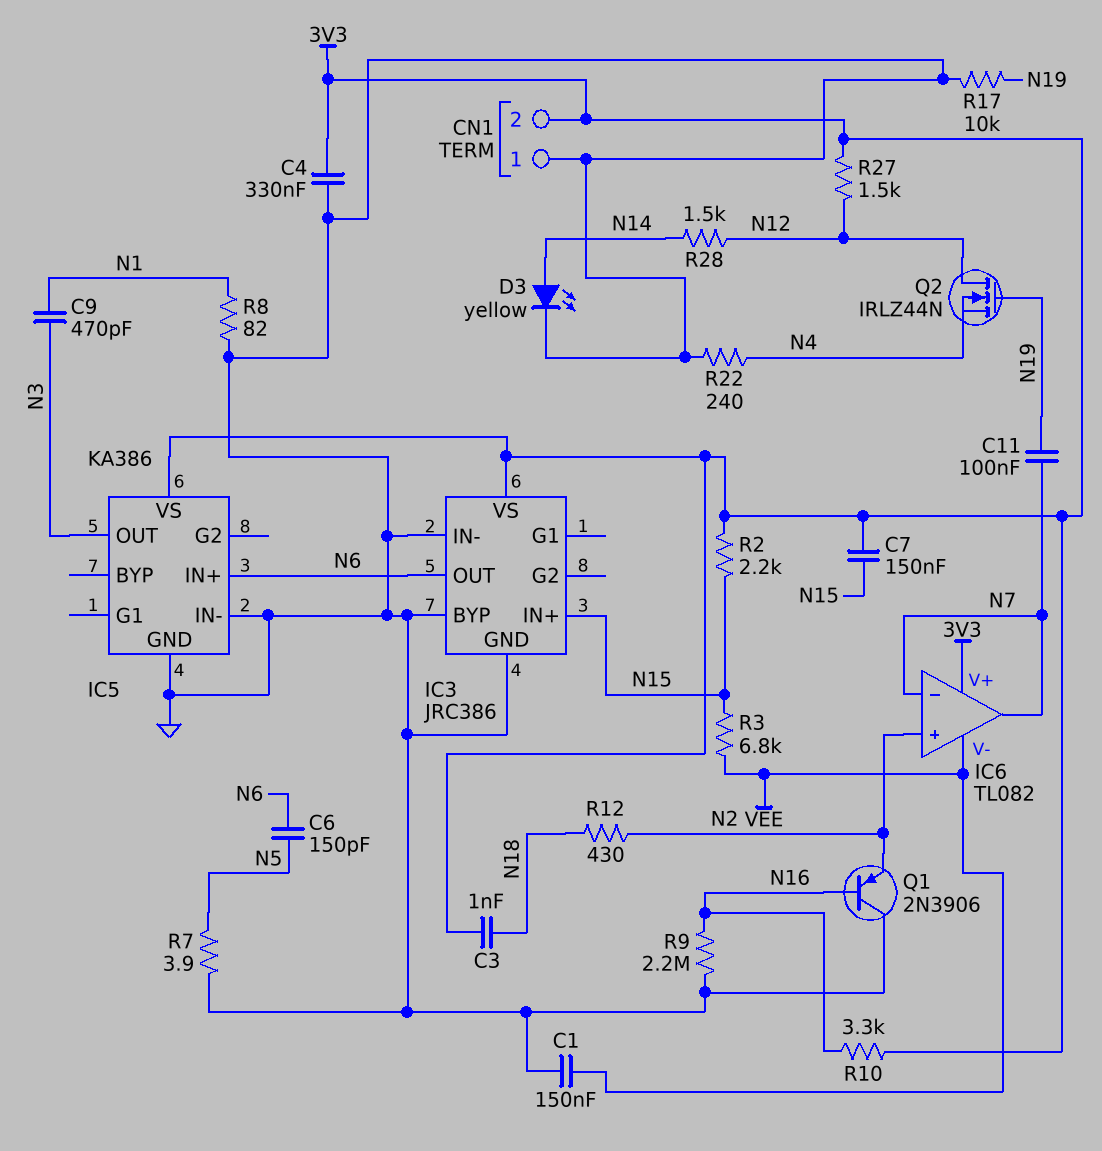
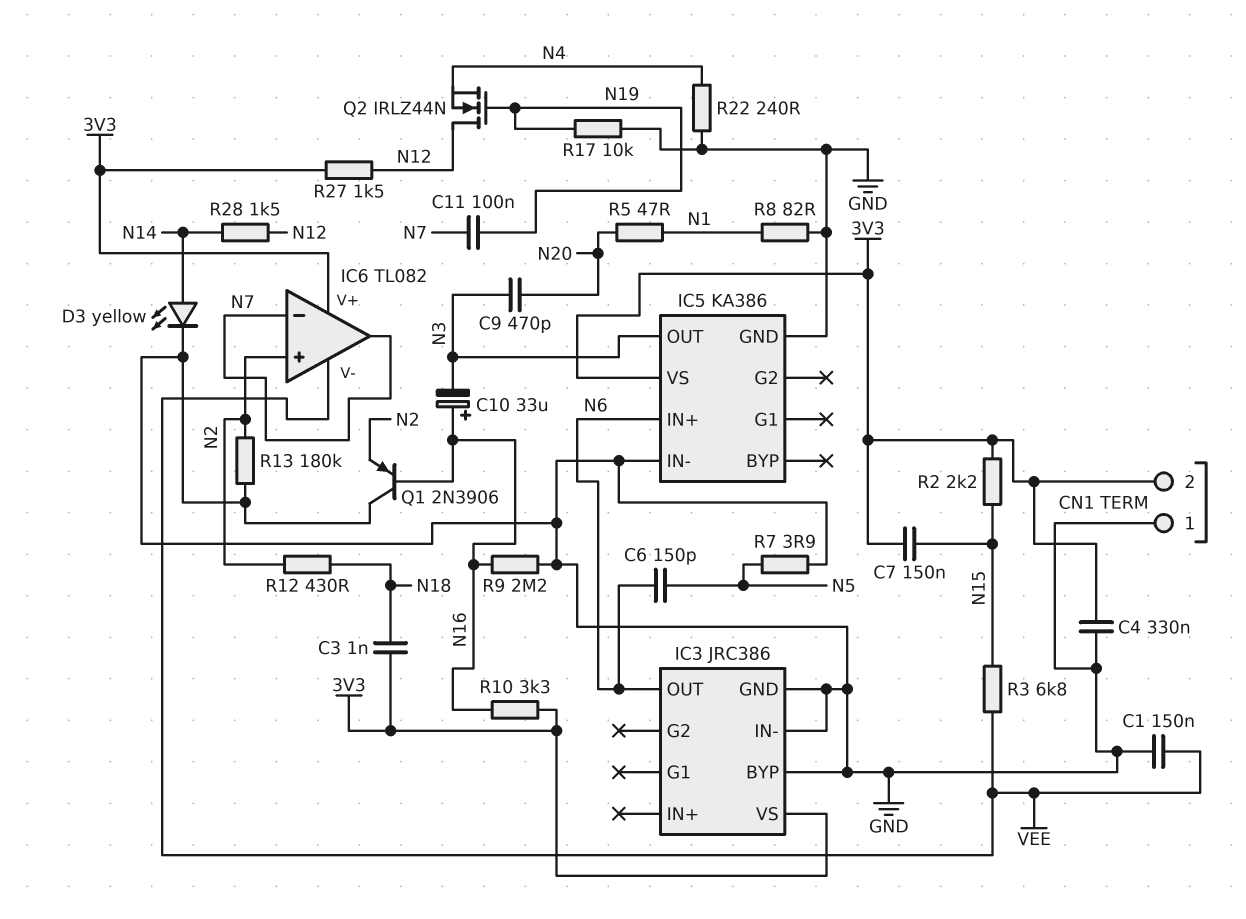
C9: 470pF (N1, N3) -> 470pF (N3, N20)
C10: none -> 33uF (plus N16, minus N3)
IC3 pin IN+: N15 -> none
R5: none -> 47 (N1, N20)
R13: none -> 180k (GND, N2)

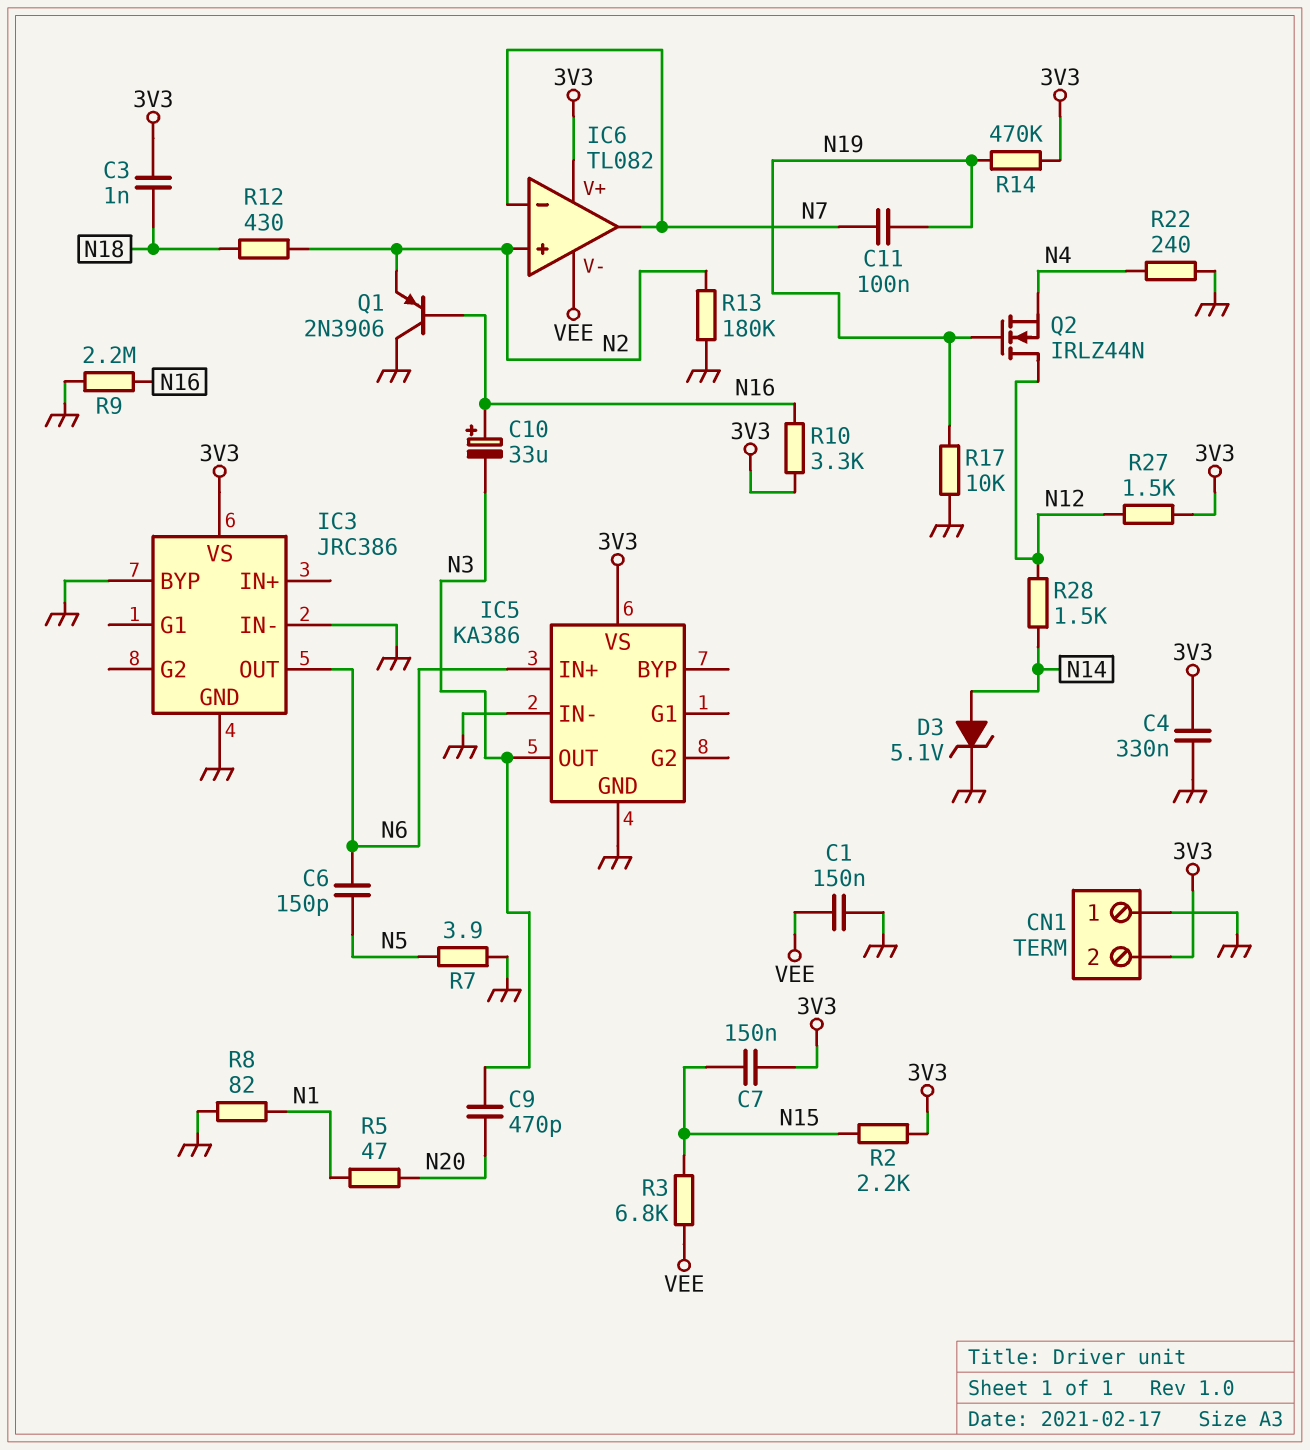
D3: LED yellow (A N14, K GND) -> zener 5.1V (A N14, K GND)
R14: none -> 470k (3V3, N19)

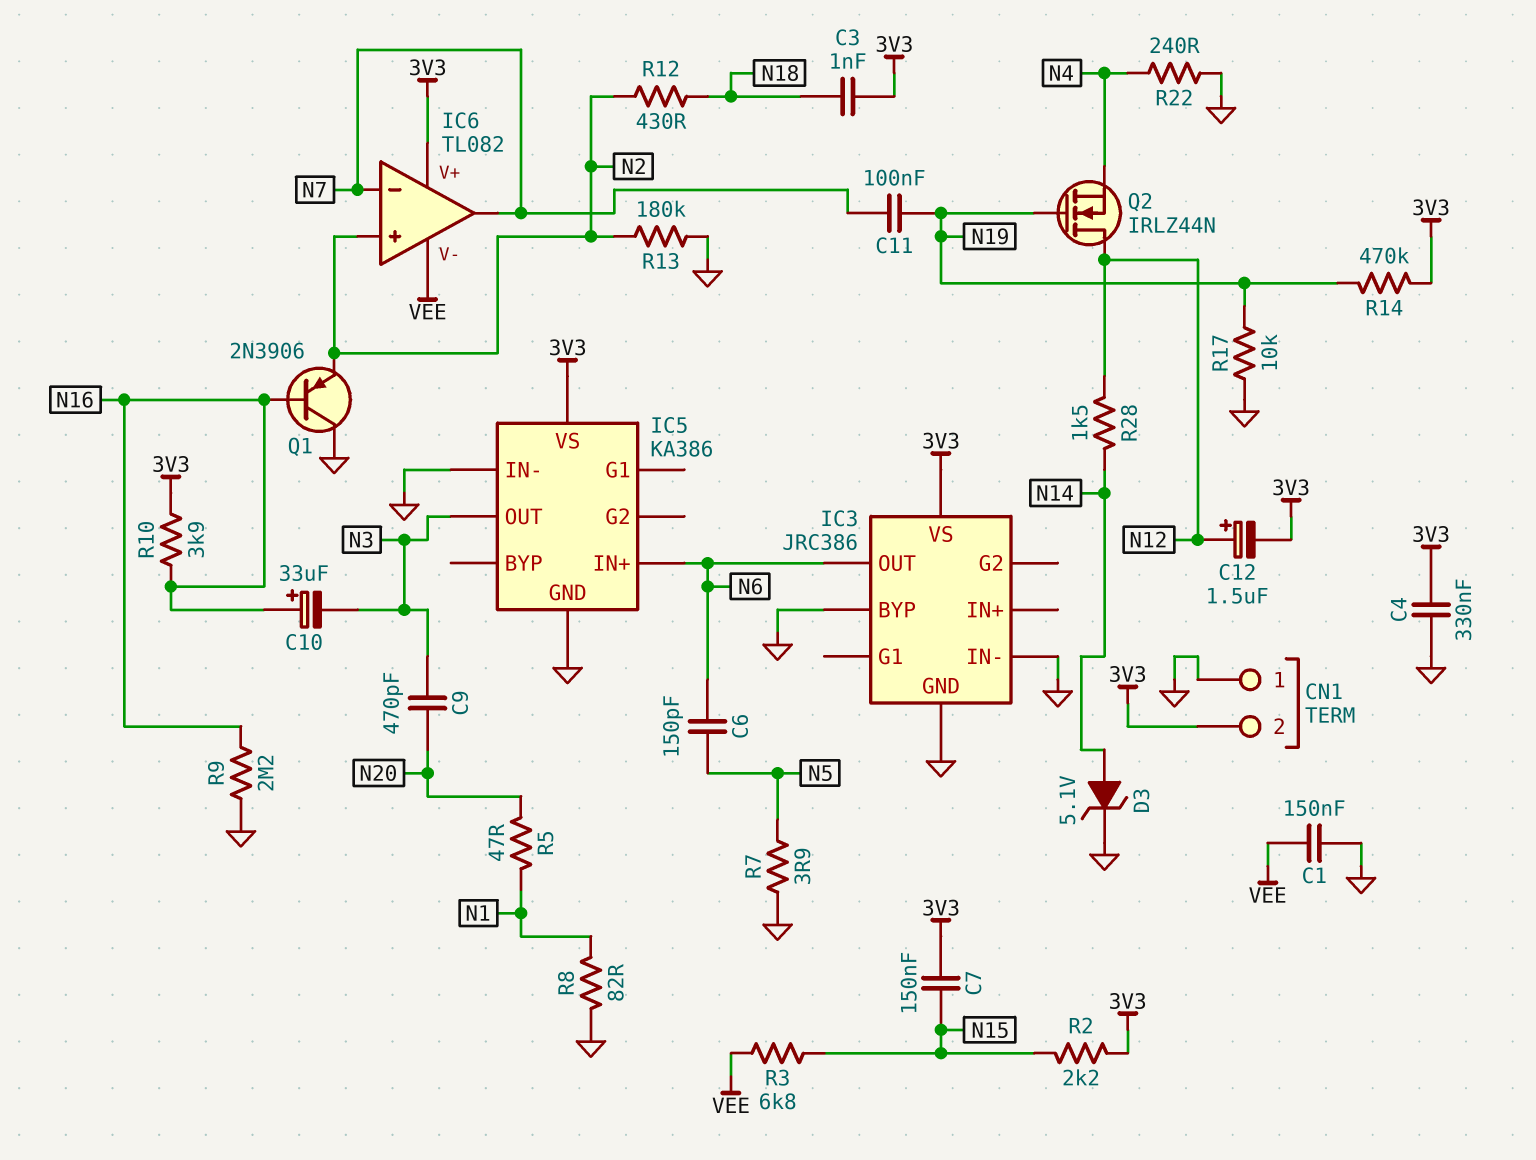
C12: none -> 1.5uF (plus N12, minus 3V3)
R10: 3.3k (3V3, N16) -> 3.9k (3V3, N16)
R27: 1.5k (3V3, N12) -> none

